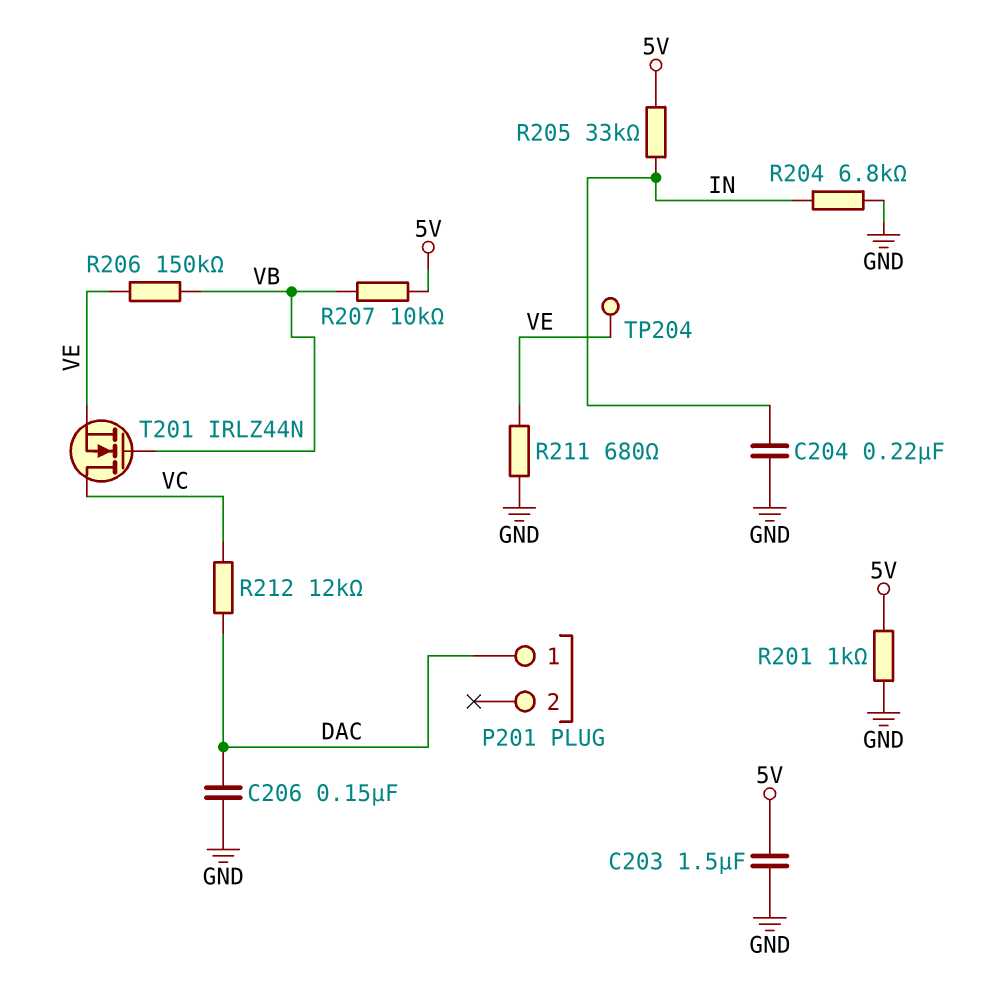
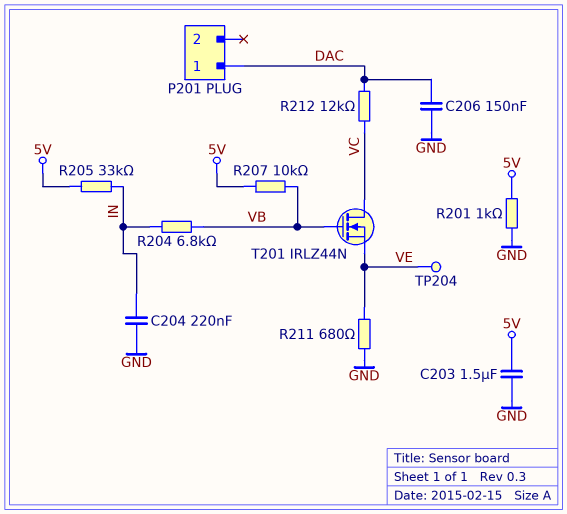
R204: 6.8k (GND, IN) -> 6.8k (IN, VB)
R206: 150k (VB, VE) -> none

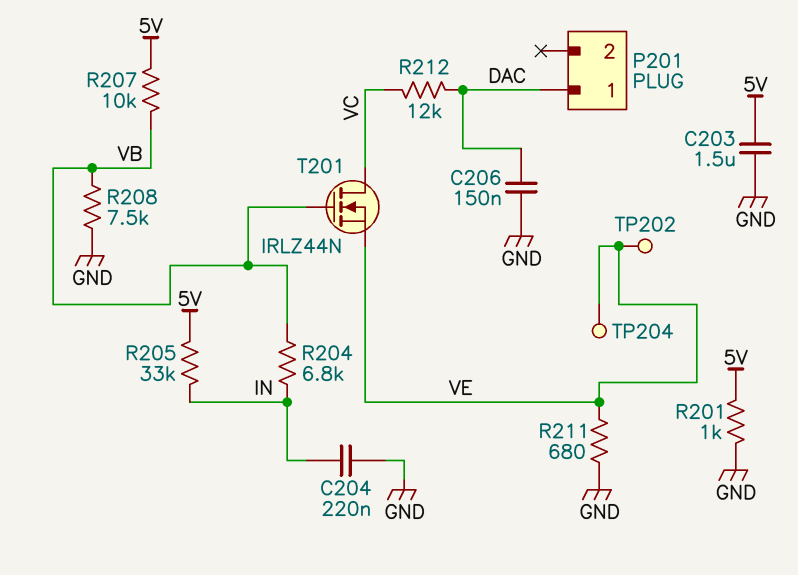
R208: none -> 7.5k (GND, VB)
TP202: none -> test point (VE)

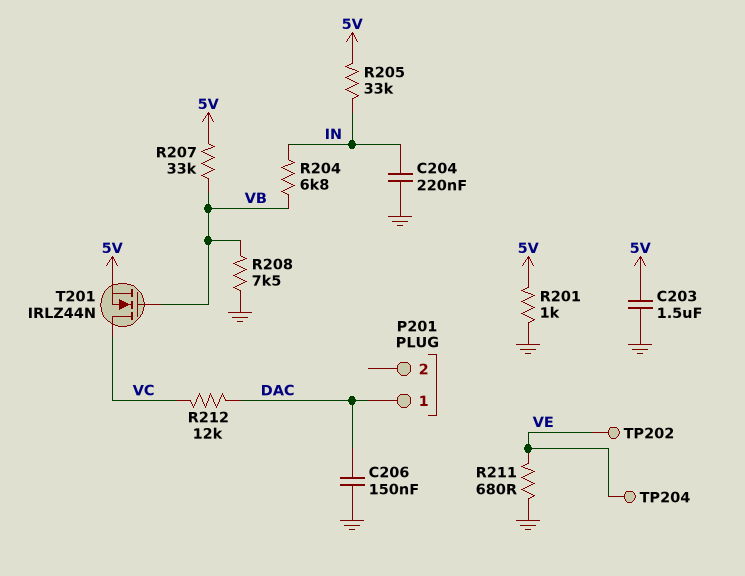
R207: 10k (5V, VB) -> 33k (5V, VB)
T201: NMOS IRLZ44N (G VB, D VC, S VE) -> NMOS IRLZ44N (G VB, D VC, S 5V)

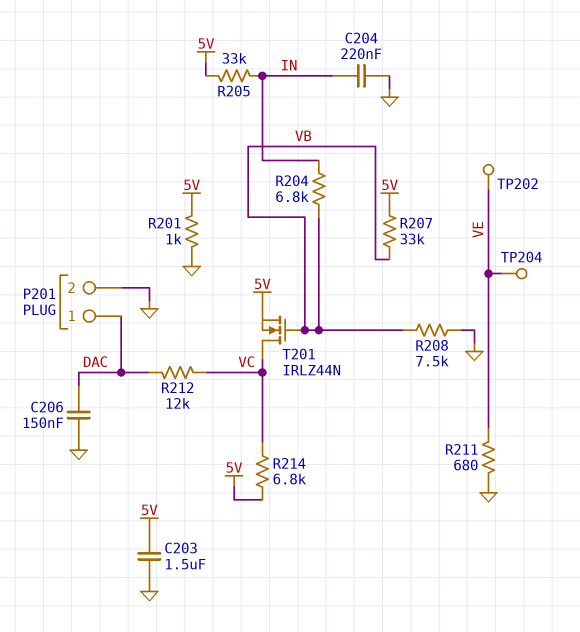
P201 pin 2: none -> GND
R214: none -> 6.8k (5V, VC)

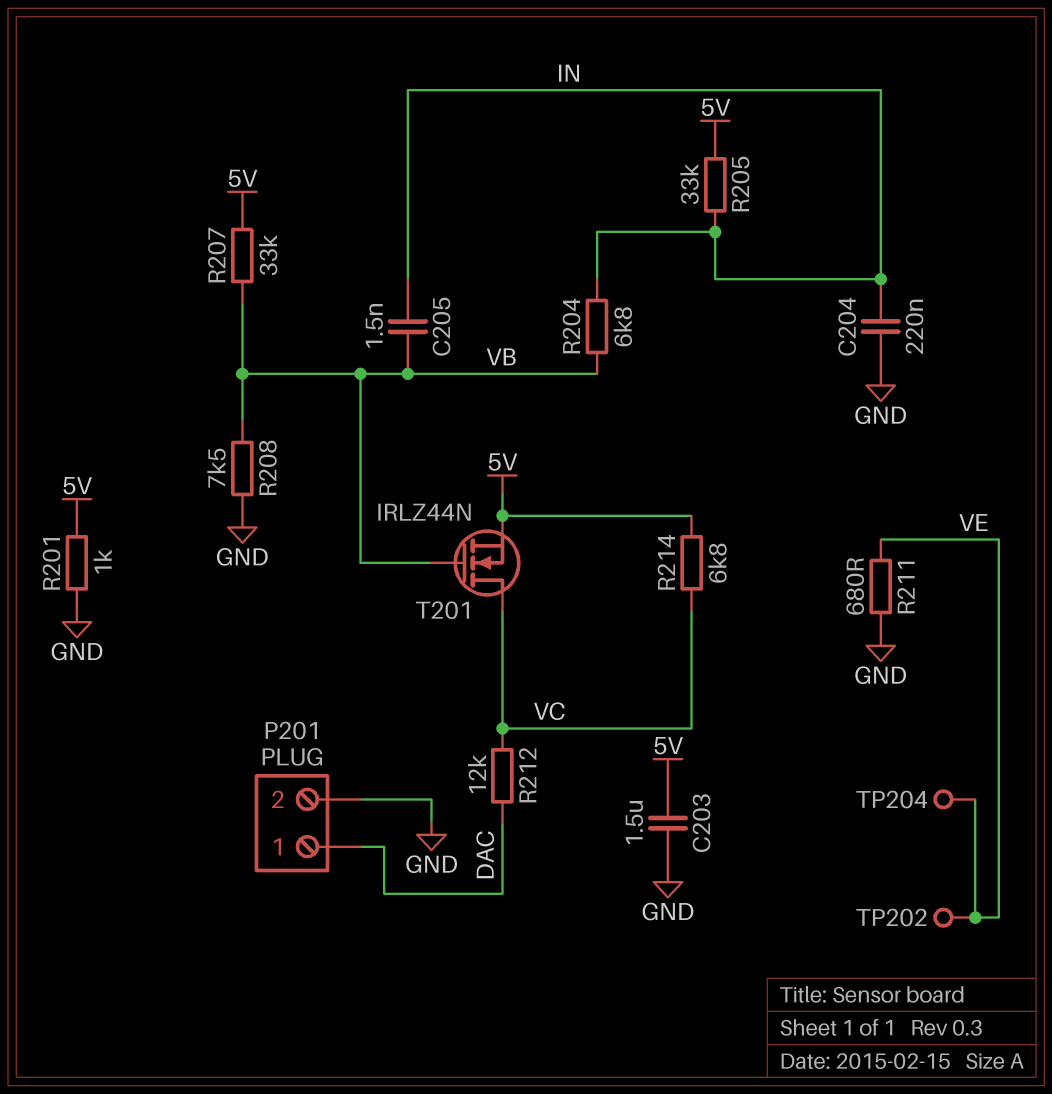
C205: none -> 1.5nF (IN, VB)
C206: 150nF (DAC, GND) -> none

